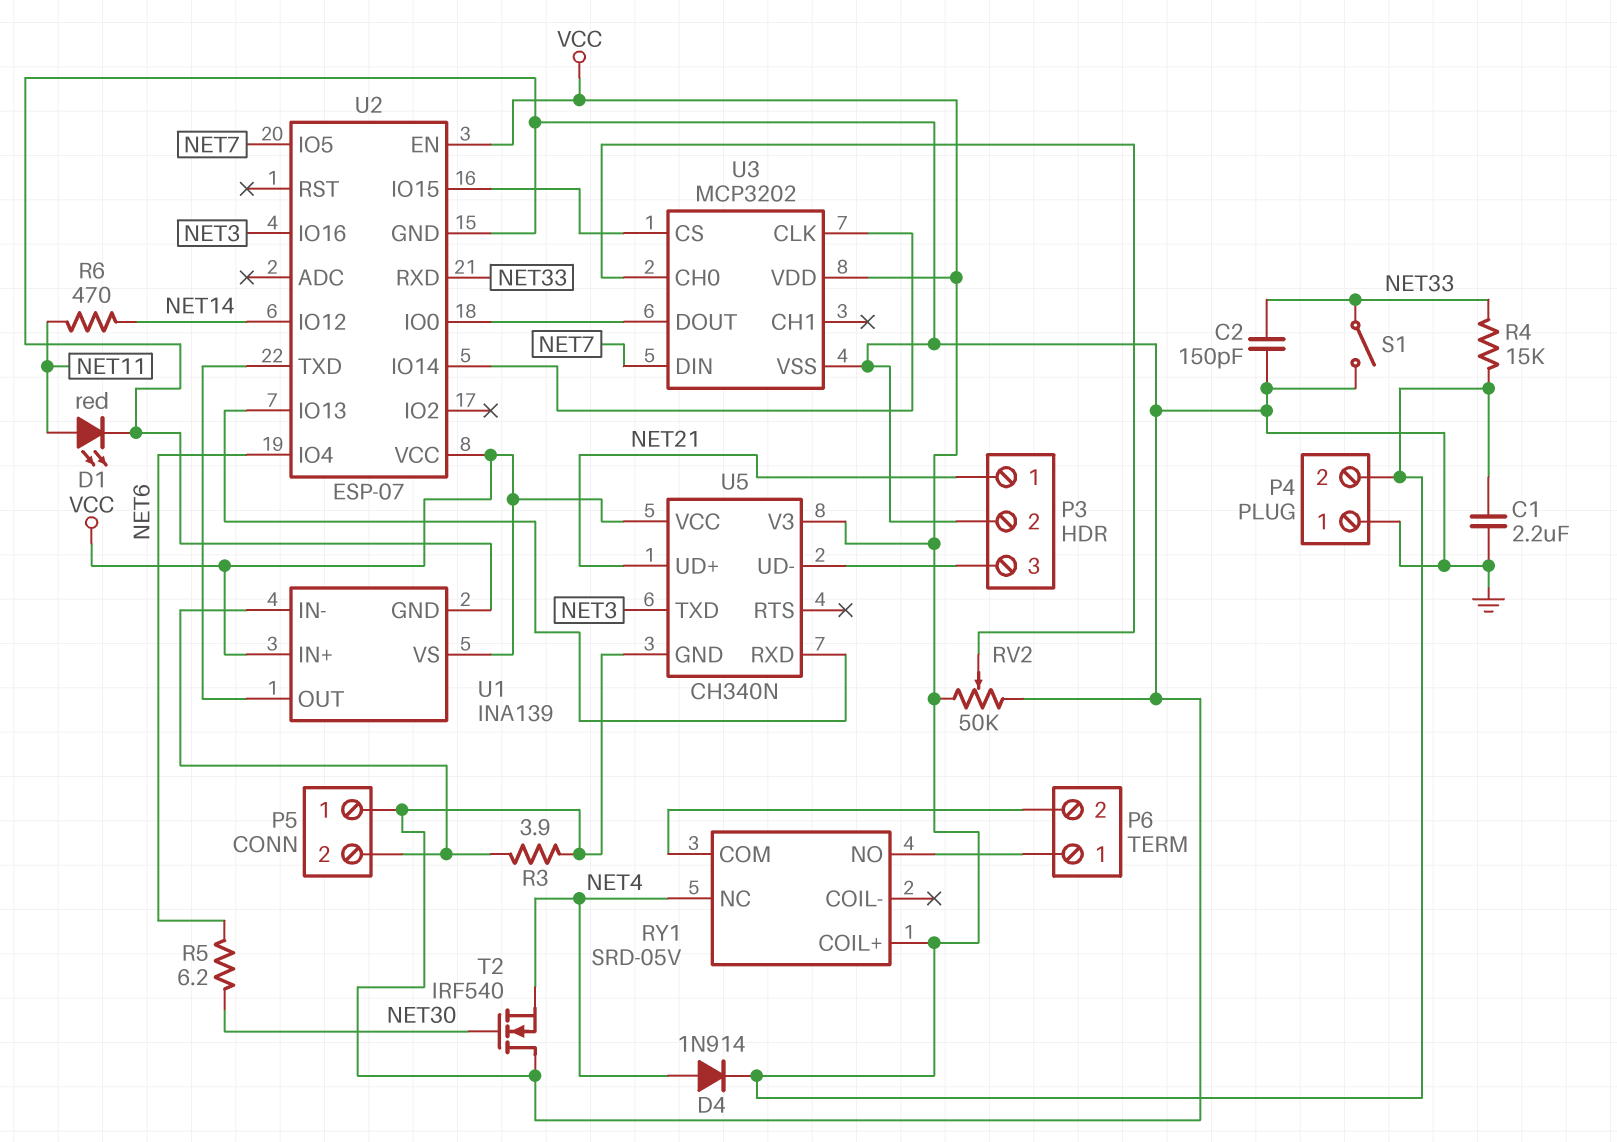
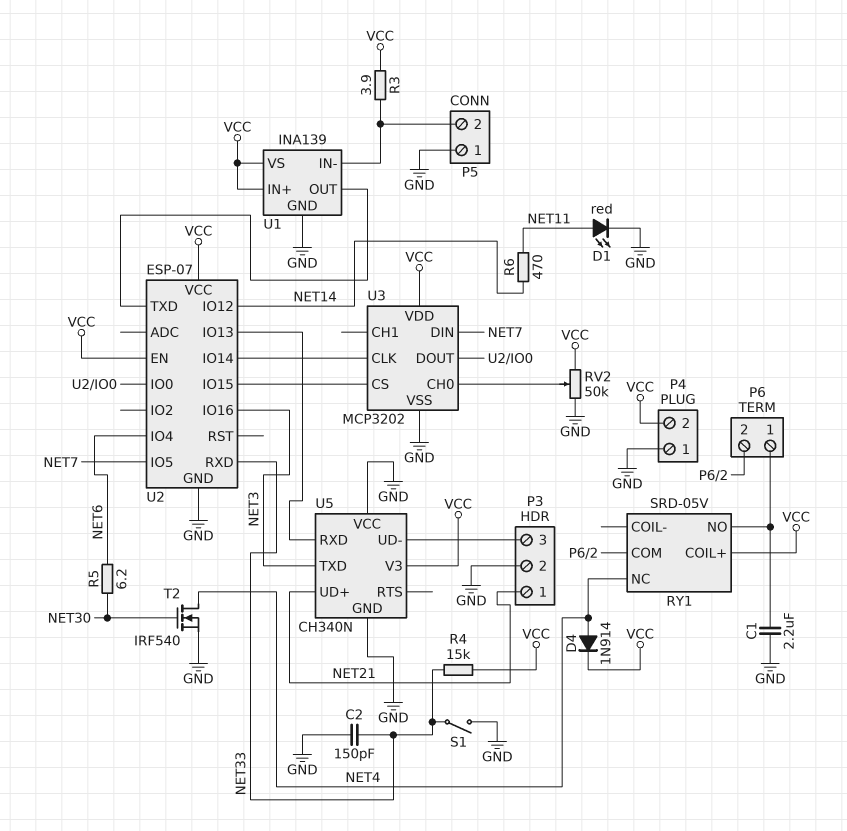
C1: 2.2uF (GND, VCC) -> 2.2uF (GND, P6/1)
R3: 3.9 (GND, P5/2) -> 3.9 (P5/2, VCC)
T2: NMOS IRF540 (G NET30, D GND, S NET4) -> NMOS IRF540 (G NET30, D NET4, S GND)
U5 pin VCC: VCC -> GND

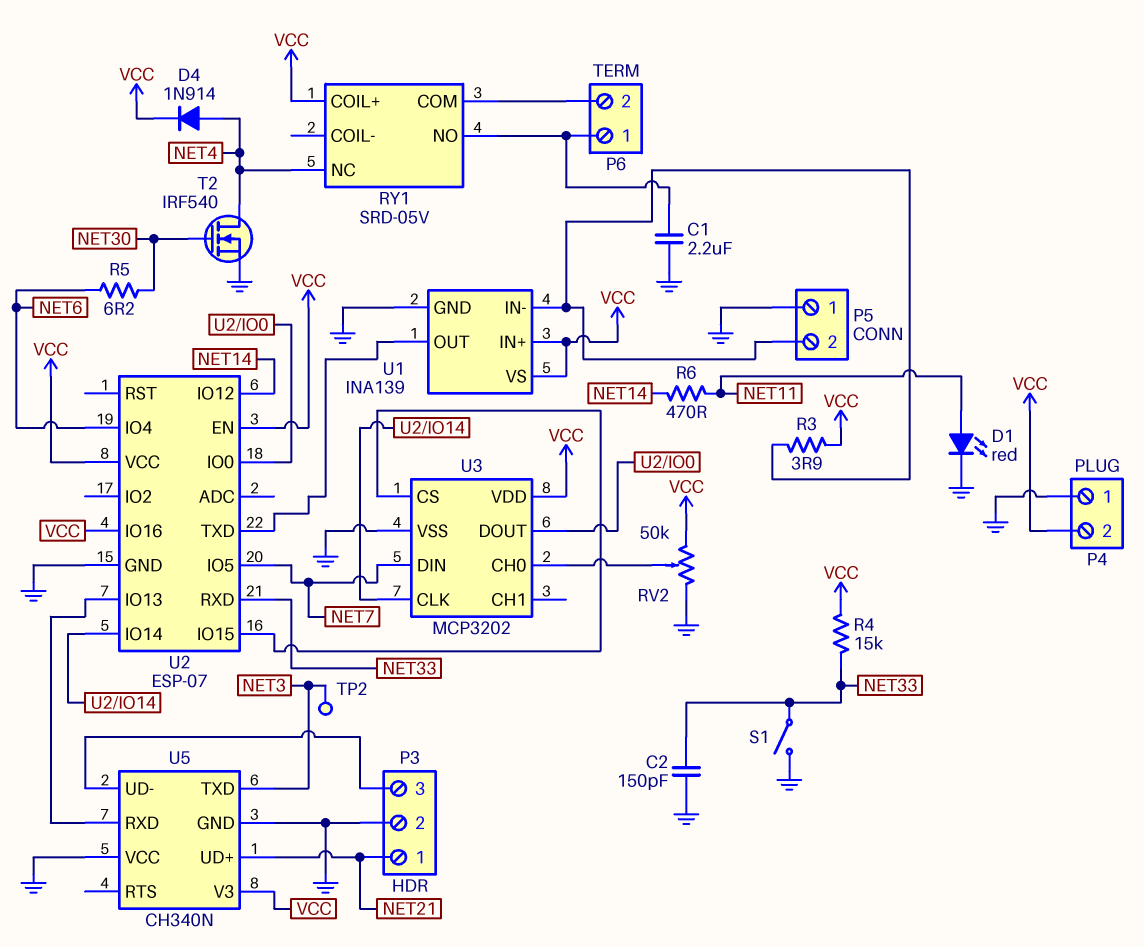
TP2: none -> test point (NET3)
U2 pin IO16: NET3 -> VCC

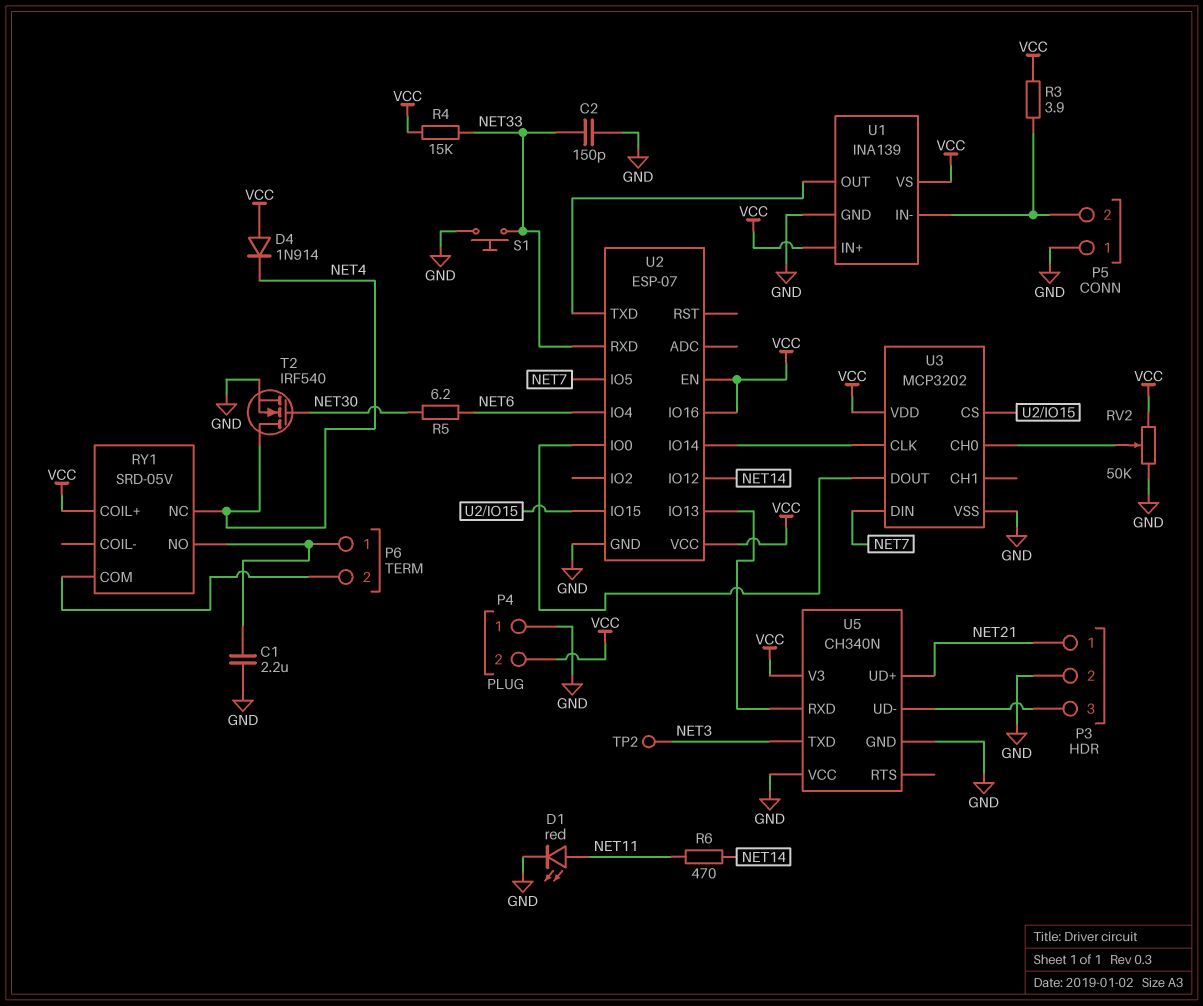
D4: diode 1N914 (A NET4, K VCC) -> diode 1N914 (A VCC, K NET4)
S1: switch (GND, NET33) -> button (GND, NET33)

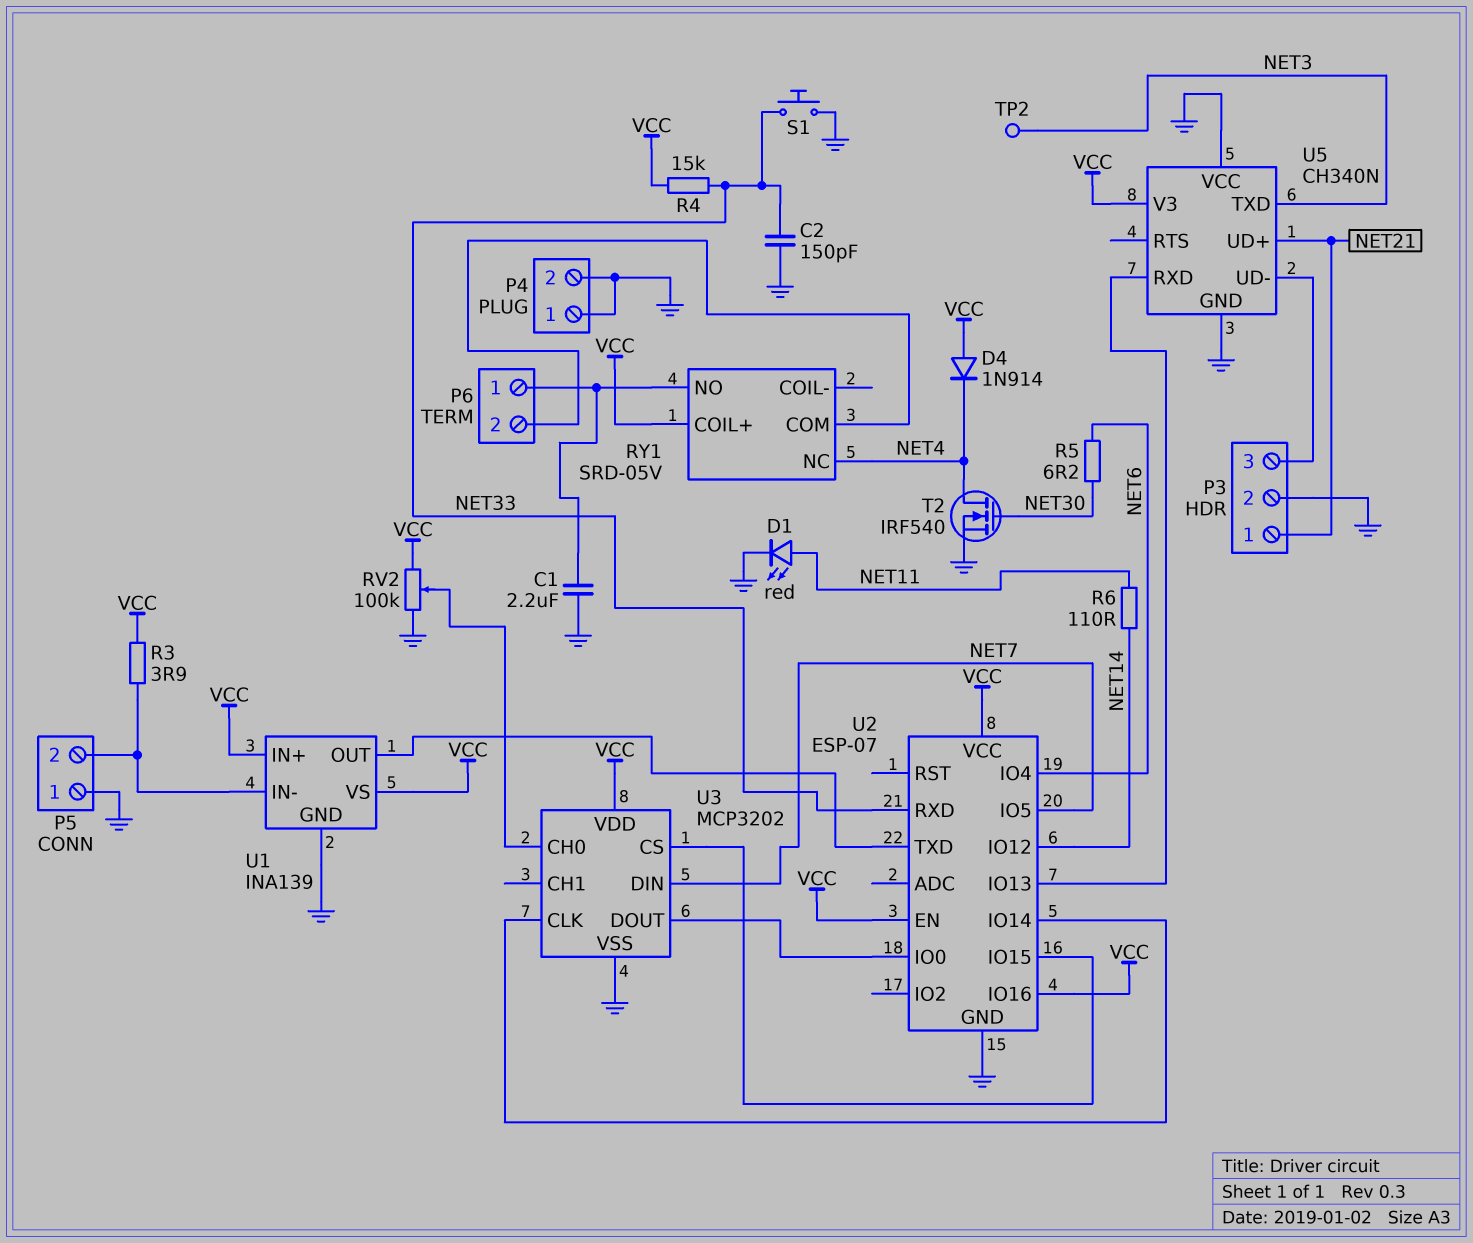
P4 pin 2: VCC -> GND
R6: 470 (NET11, NET14) -> 110 (NET11, NET14)
RV2: 50k (GND, VCC, wiper U3/CH0) -> 100k (GND, VCC, wiper U3/CH0)

